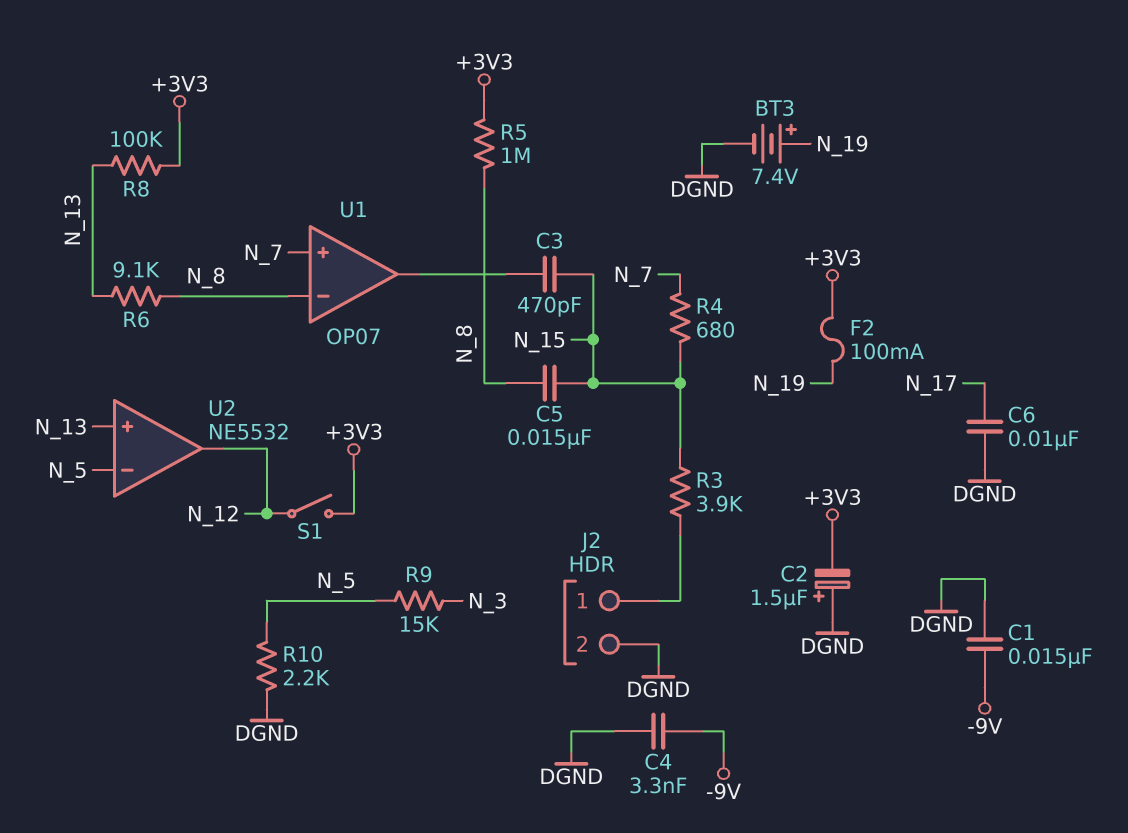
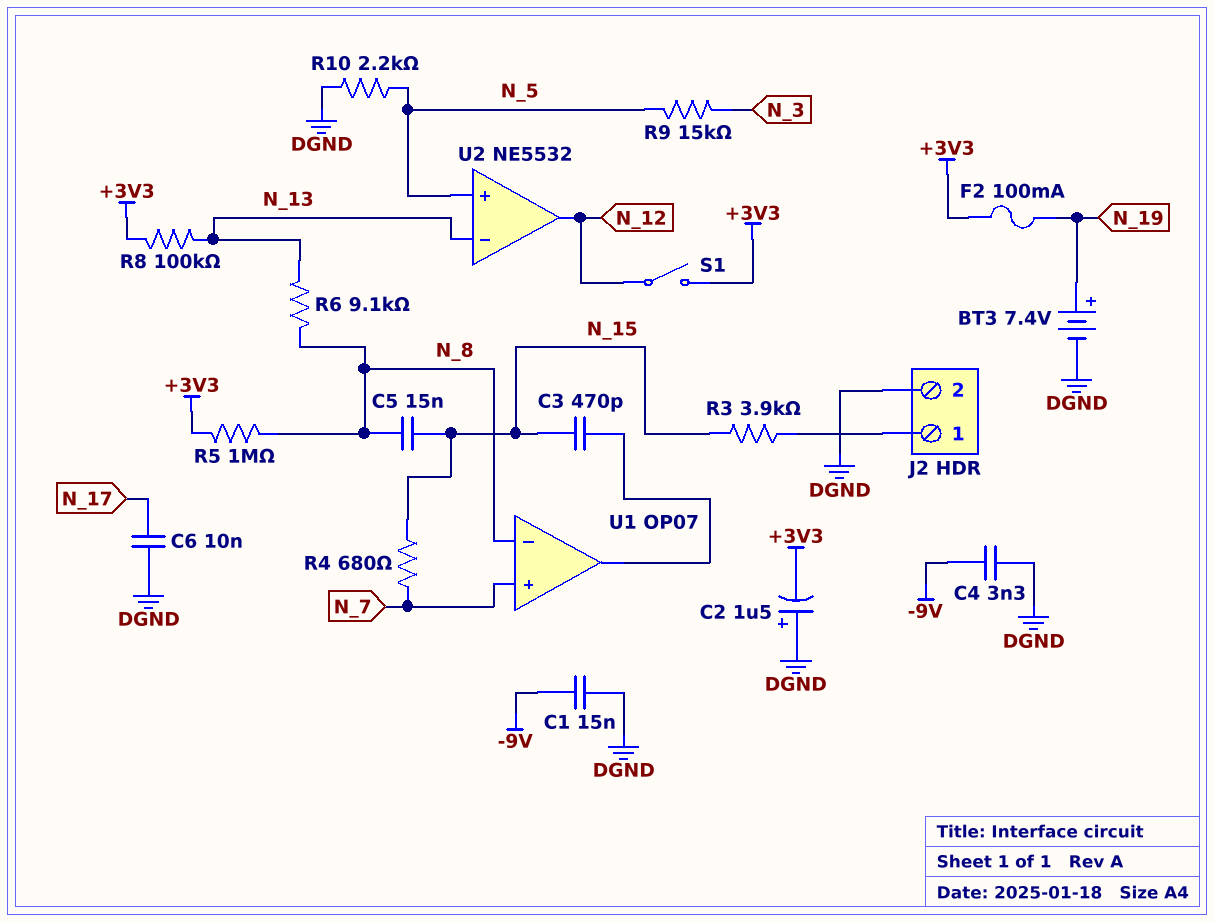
U2 pin in+: N_13 -> N_5
U2 pin in-: N_5 -> N_13

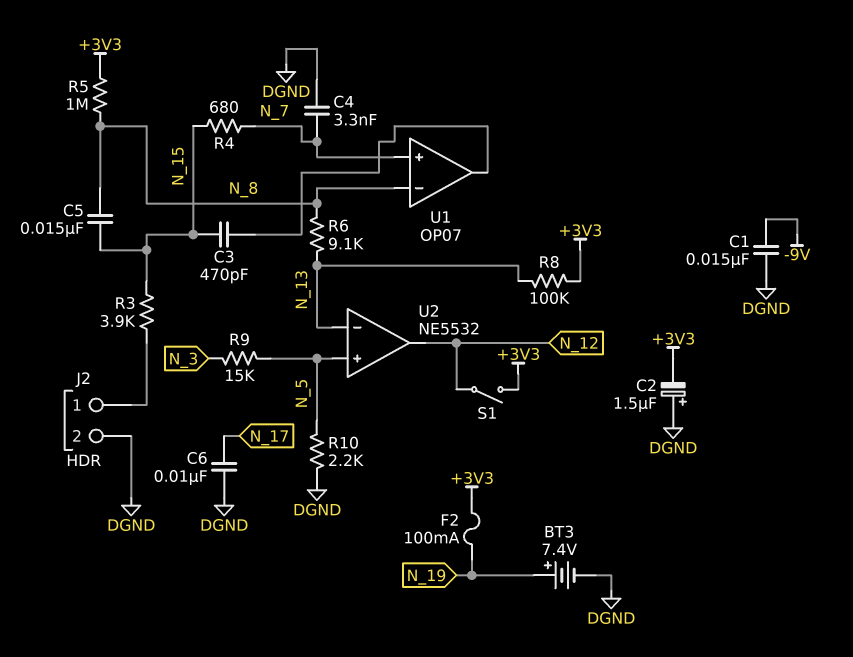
C4: 3.3nF (-9V, DGND) -> 3.3nF (DGND, N_7)

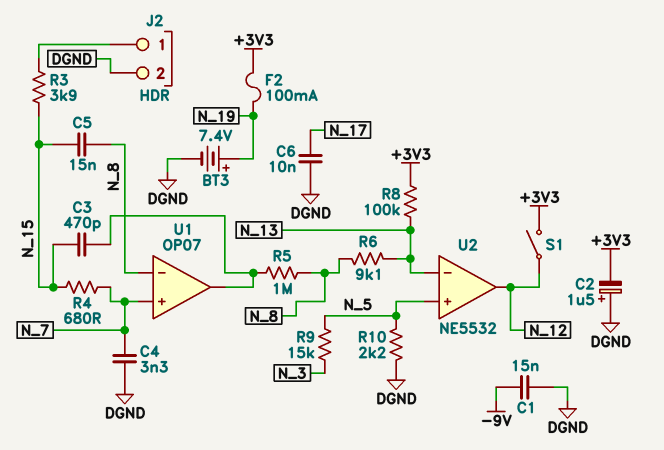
R5: 1M (+3V3, N_8) -> 1M (N_8, U1/out)

